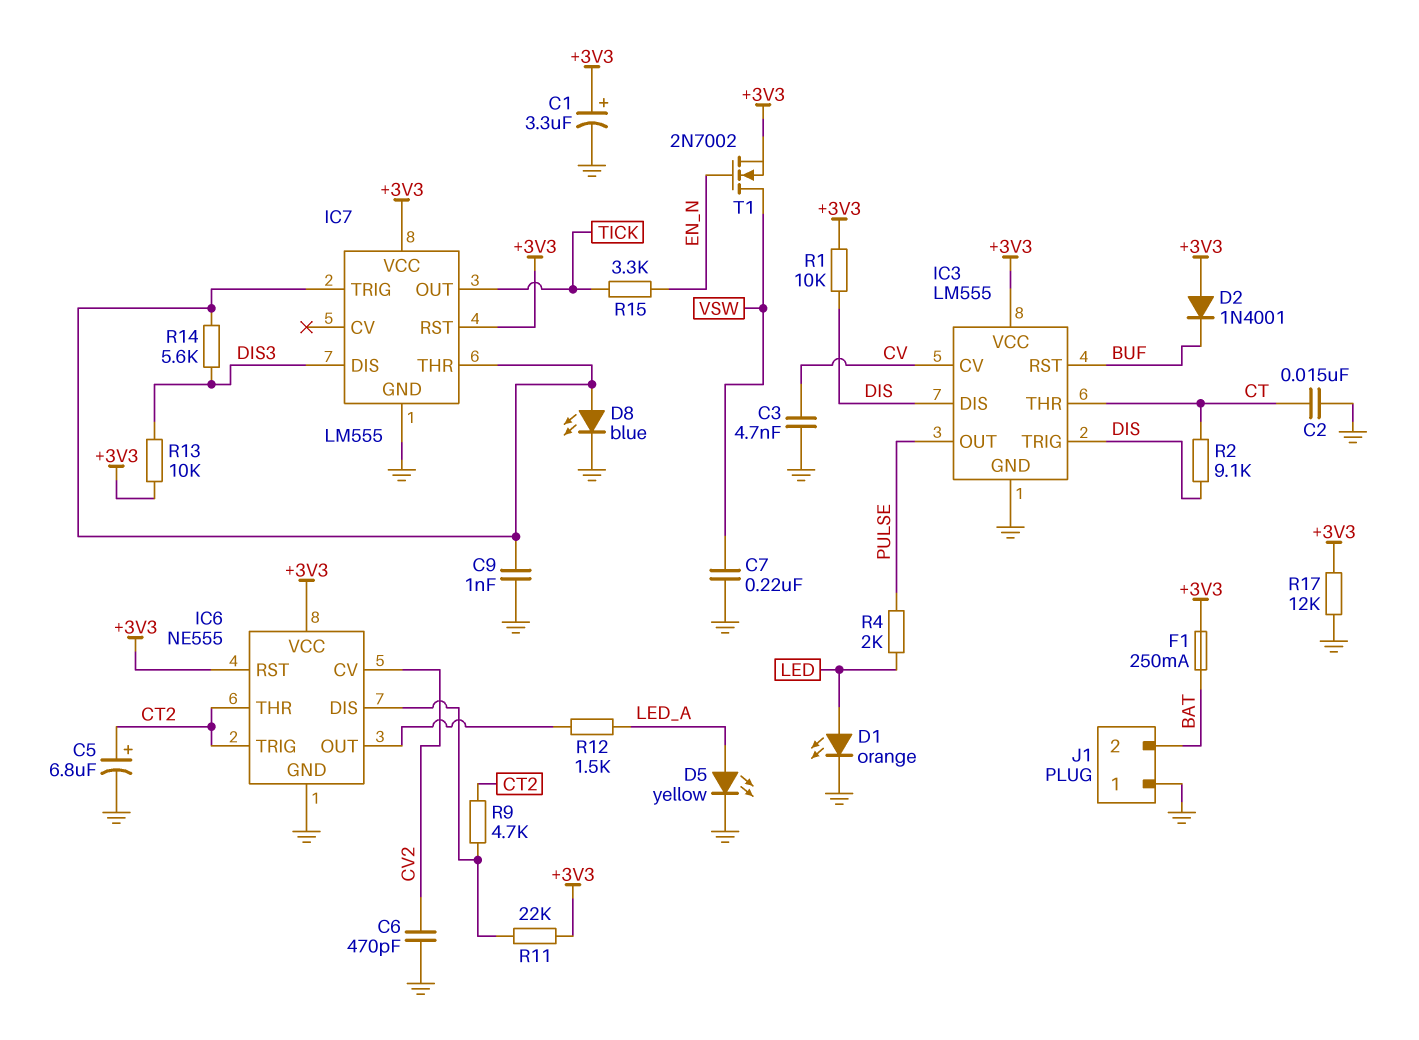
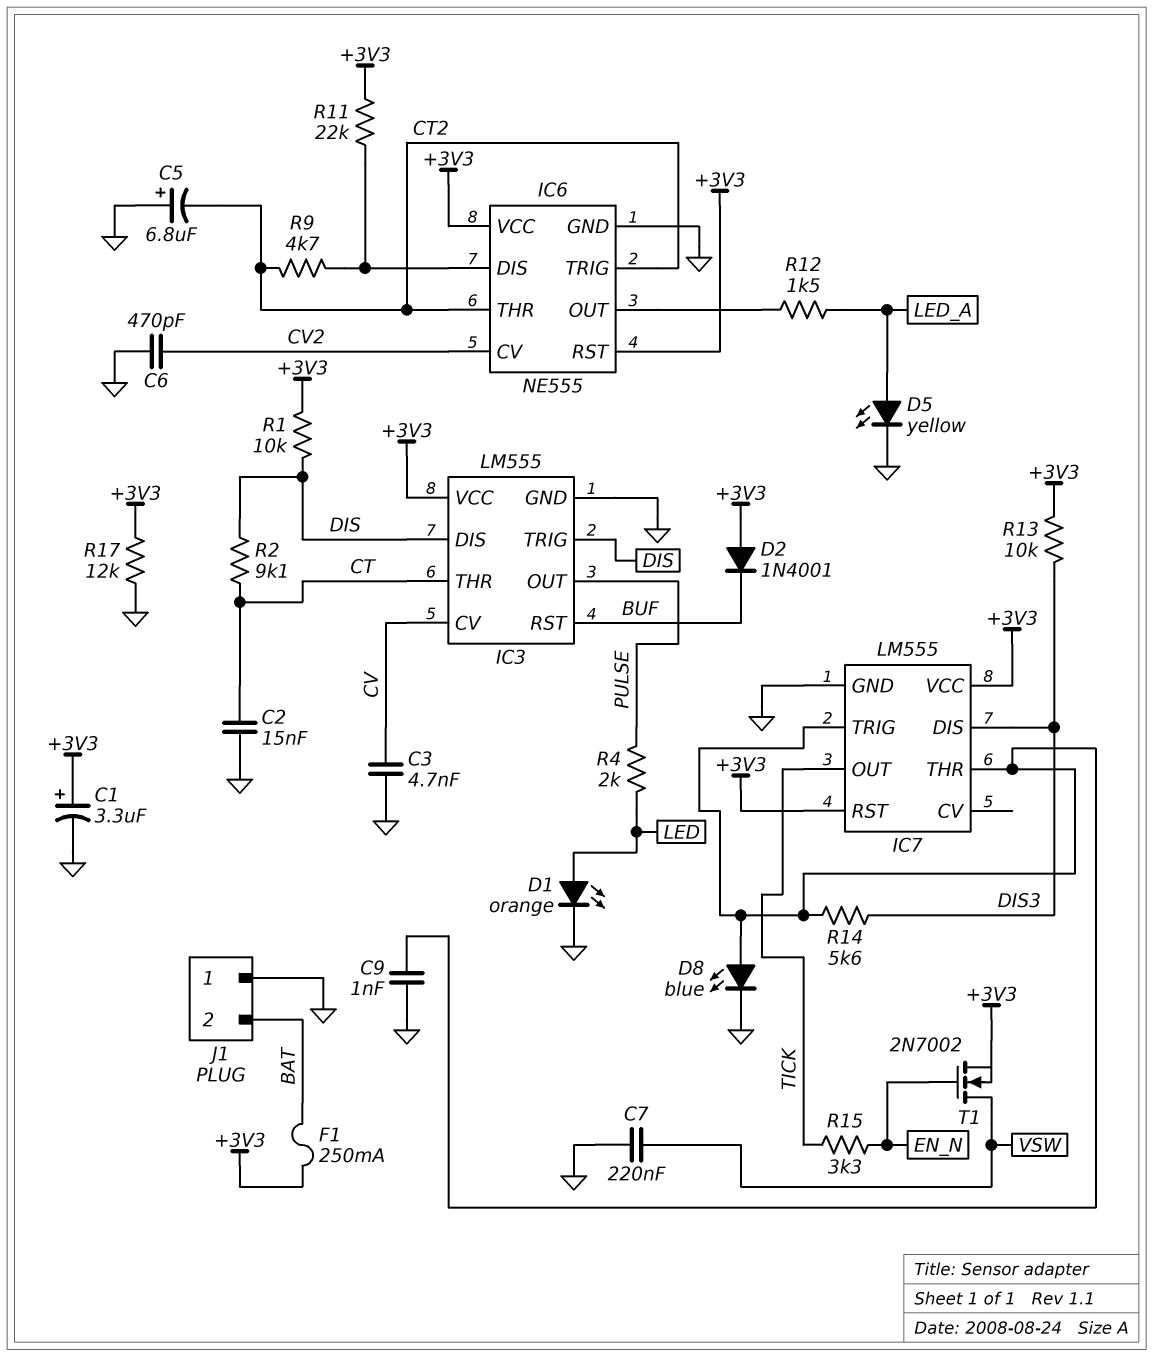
C5: 6.8uF (plus CT2, minus GND) -> 6.8uF (plus GND, minus CT2)

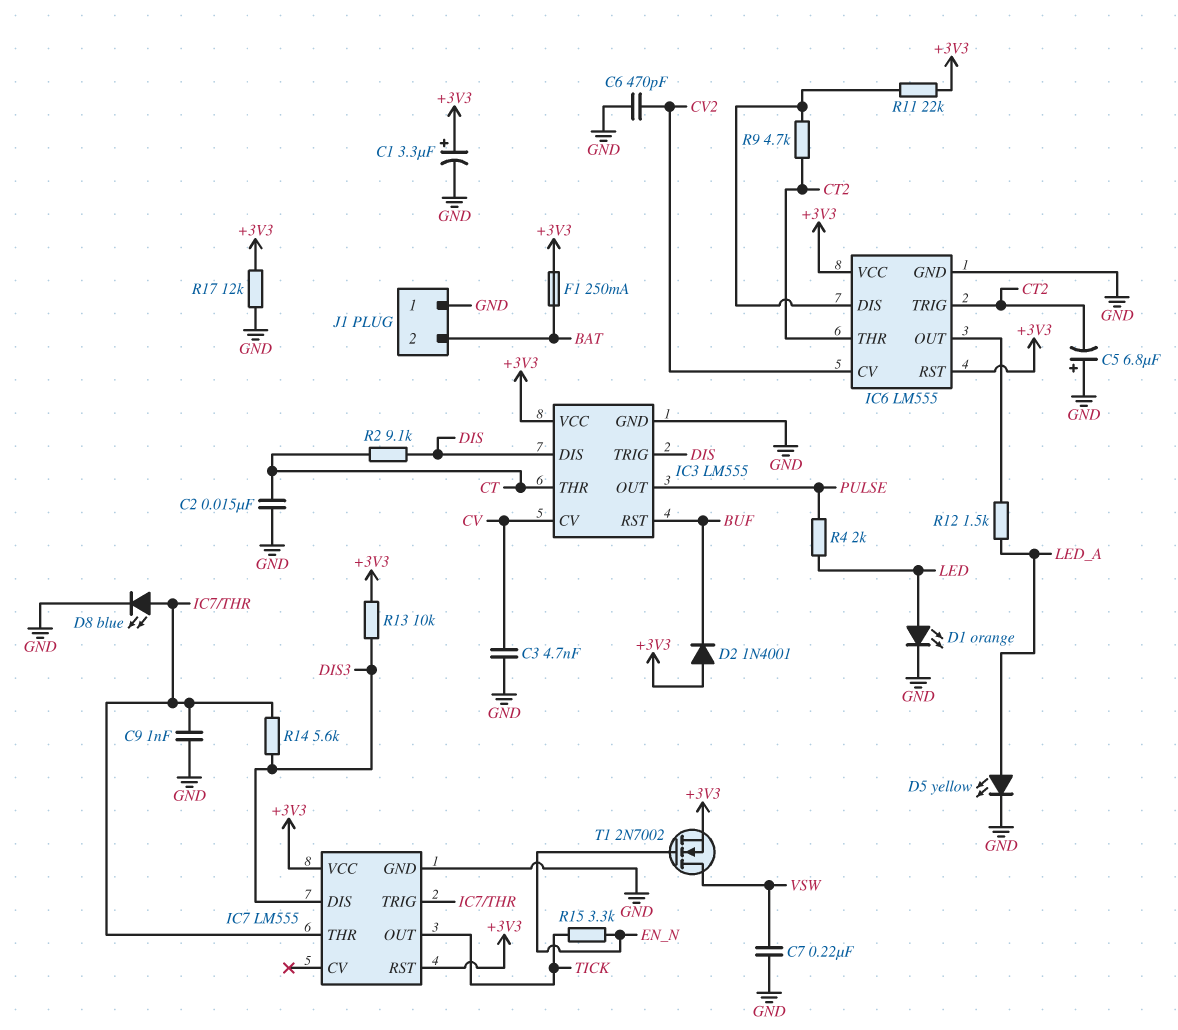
IC6: NE555 -> LM555
R1: 10k (+3V3, DIS) -> none

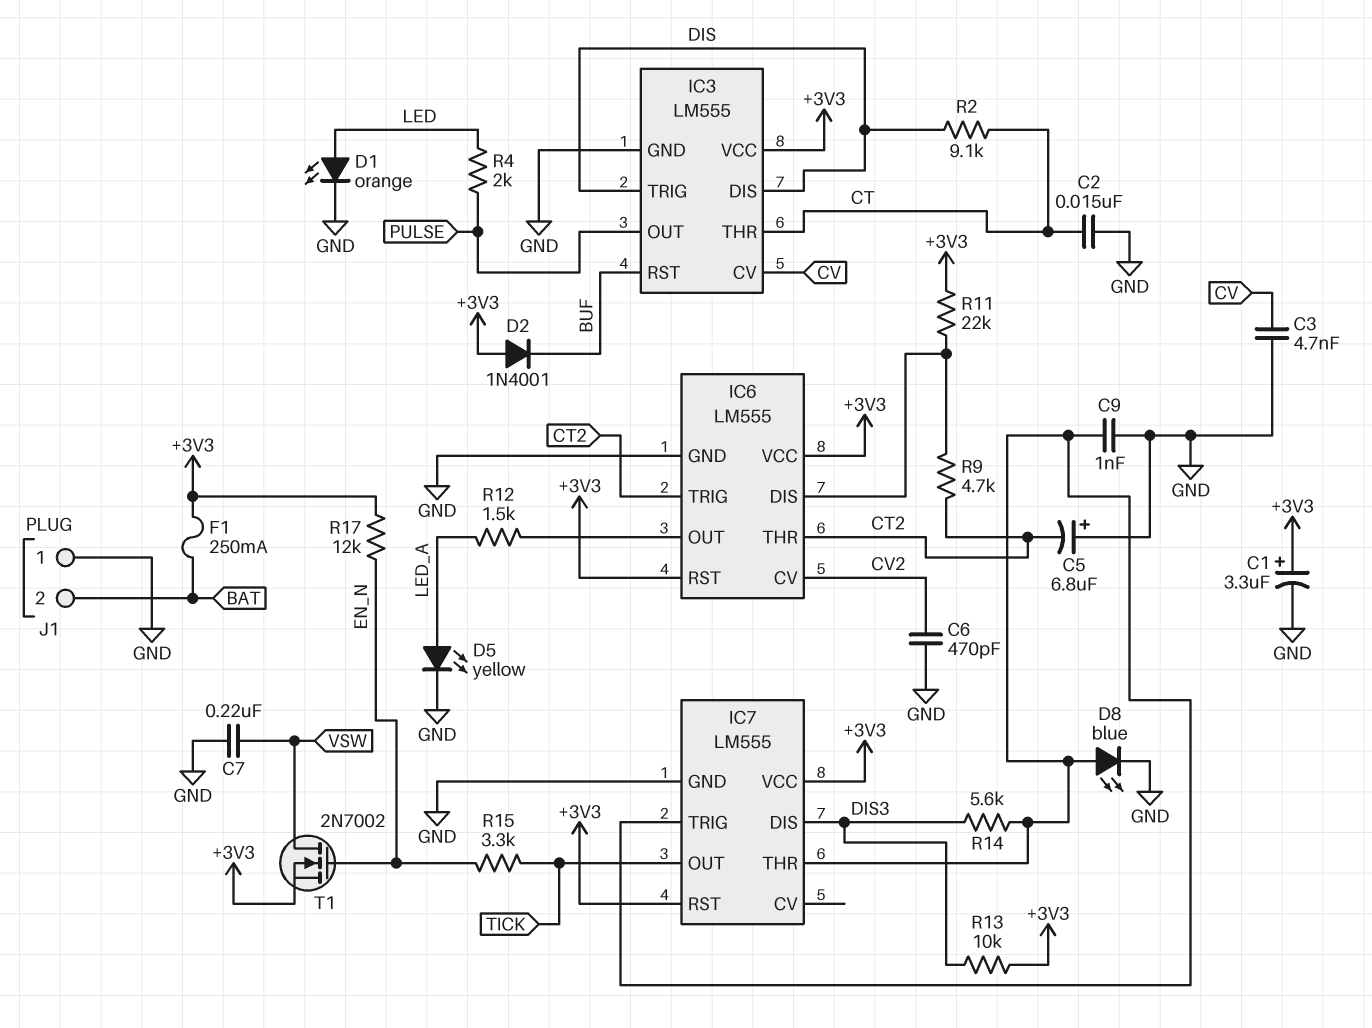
R17: 12k (+3V3, GND) -> 12k (+3V3, EN_N)

